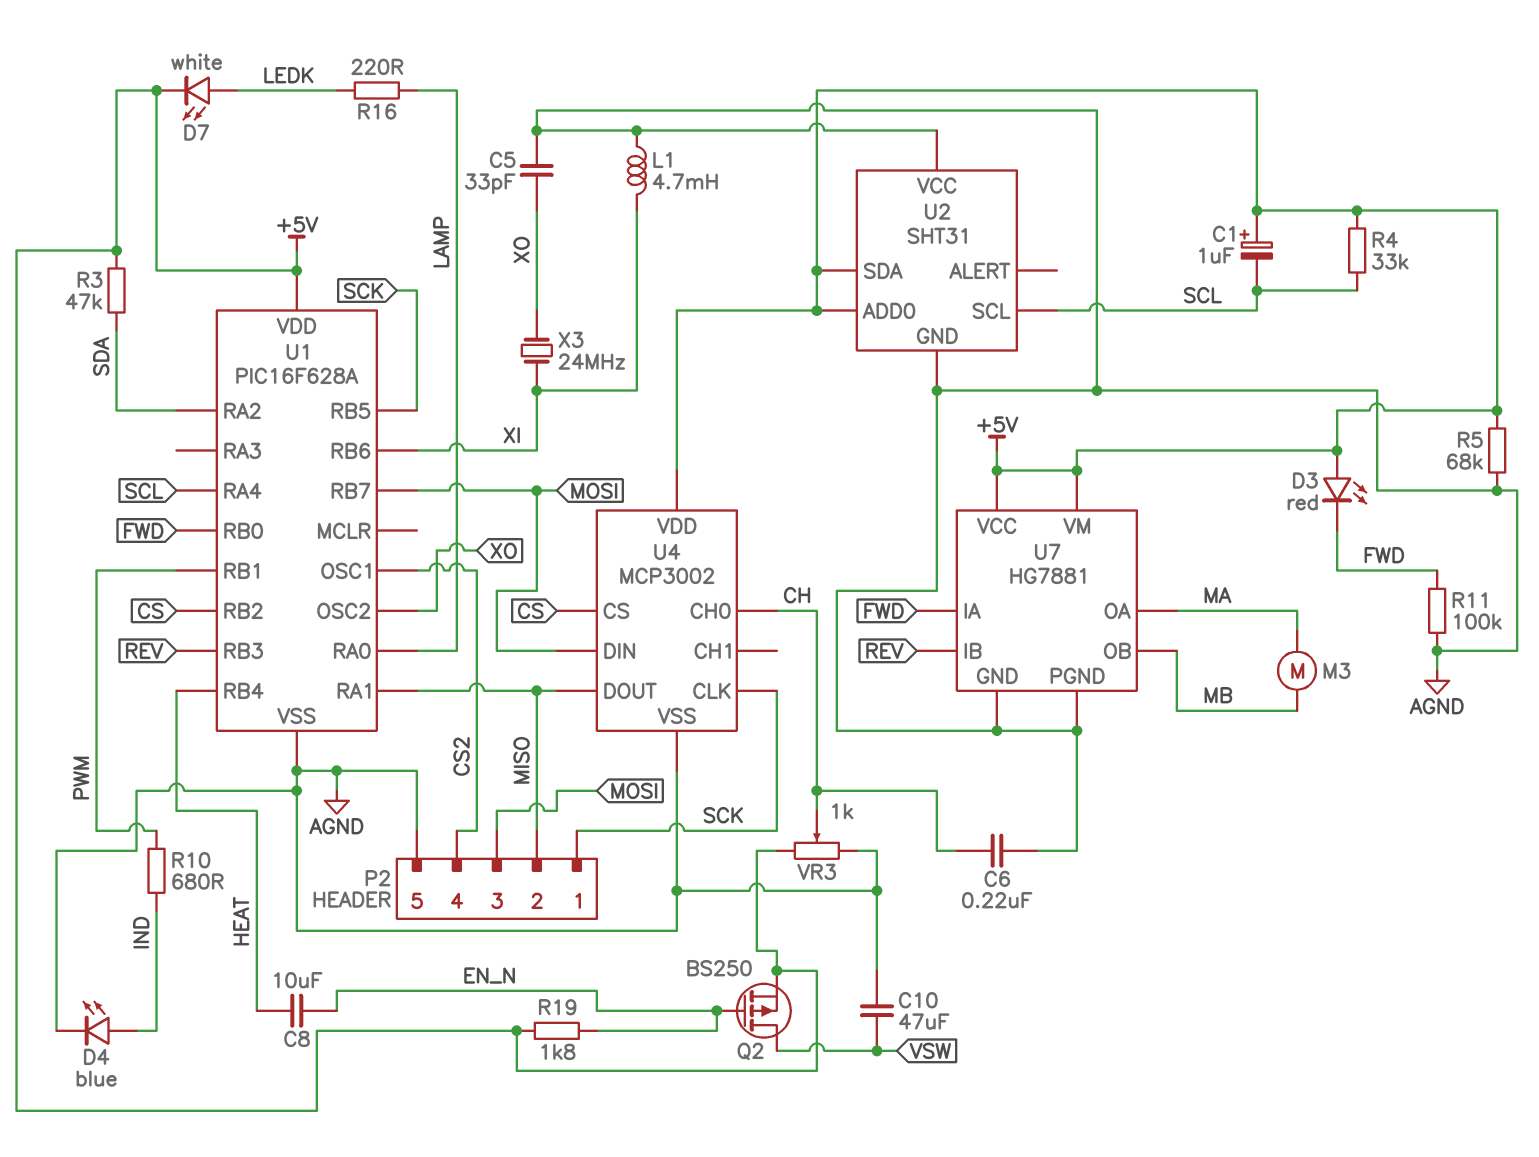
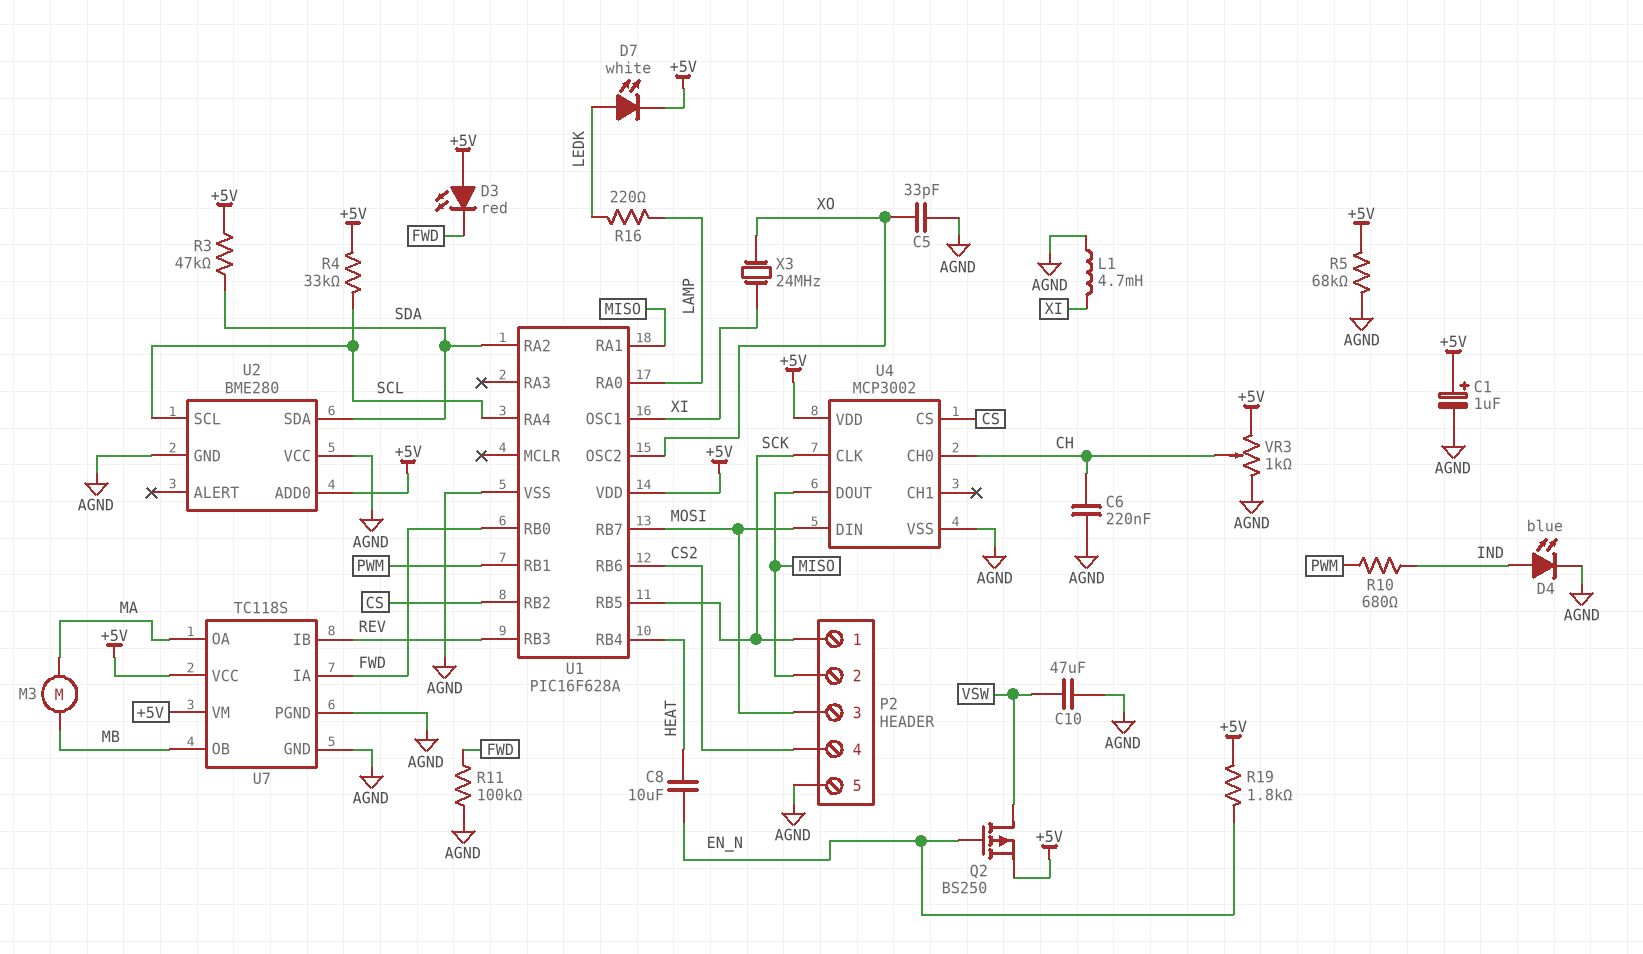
C1: 1uF (plus +5V, minus SCL) -> 1uF (plus +5V, minus AGND)
U1 pin OSC1: CS2 -> XI
U1 pin RB6: XI -> CS2
U2: SHT31 -> BME280
U2 pin SDA: +5V -> SDA
U7: HG7881 -> TC118S

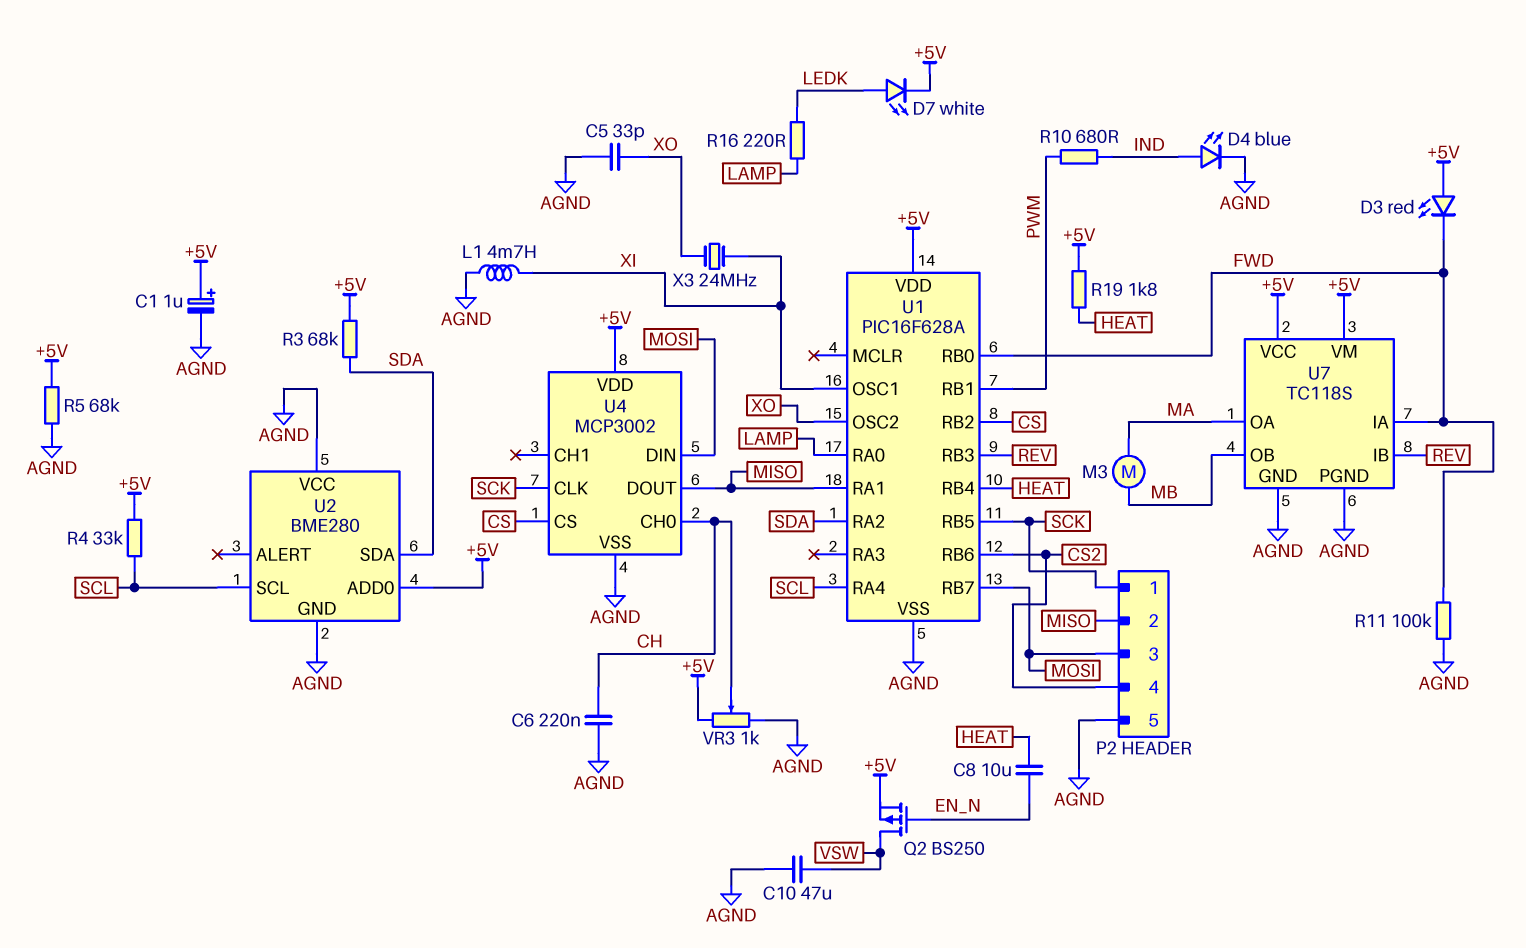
R3: 47k (+5V, SDA) -> 68k (+5V, SDA)
R19: 1.8k (+5V, EN_N) -> 1.8k (+5V, HEAT)

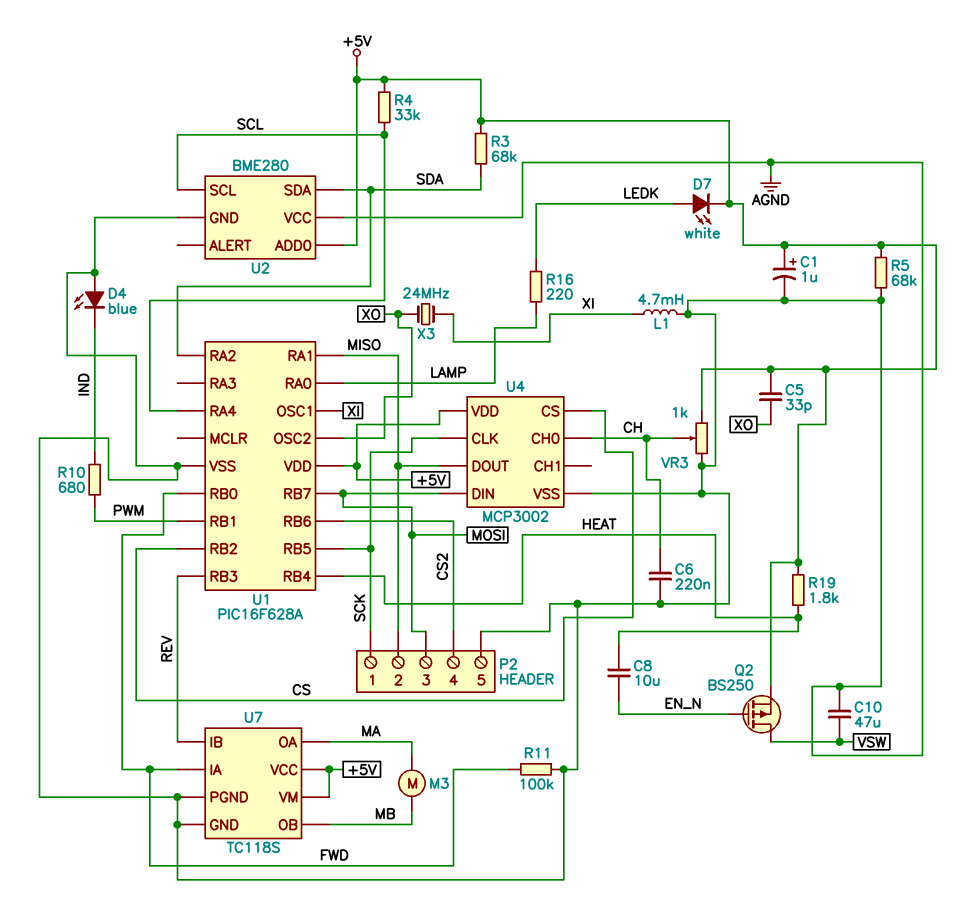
C5: 33pF (AGND, XO) -> 33pF (+5V, XO)
D3: LED red (A +5V, K FWD) -> none
D4: LED blue (A IND, K AGND) -> LED blue (A AGND, K IND)

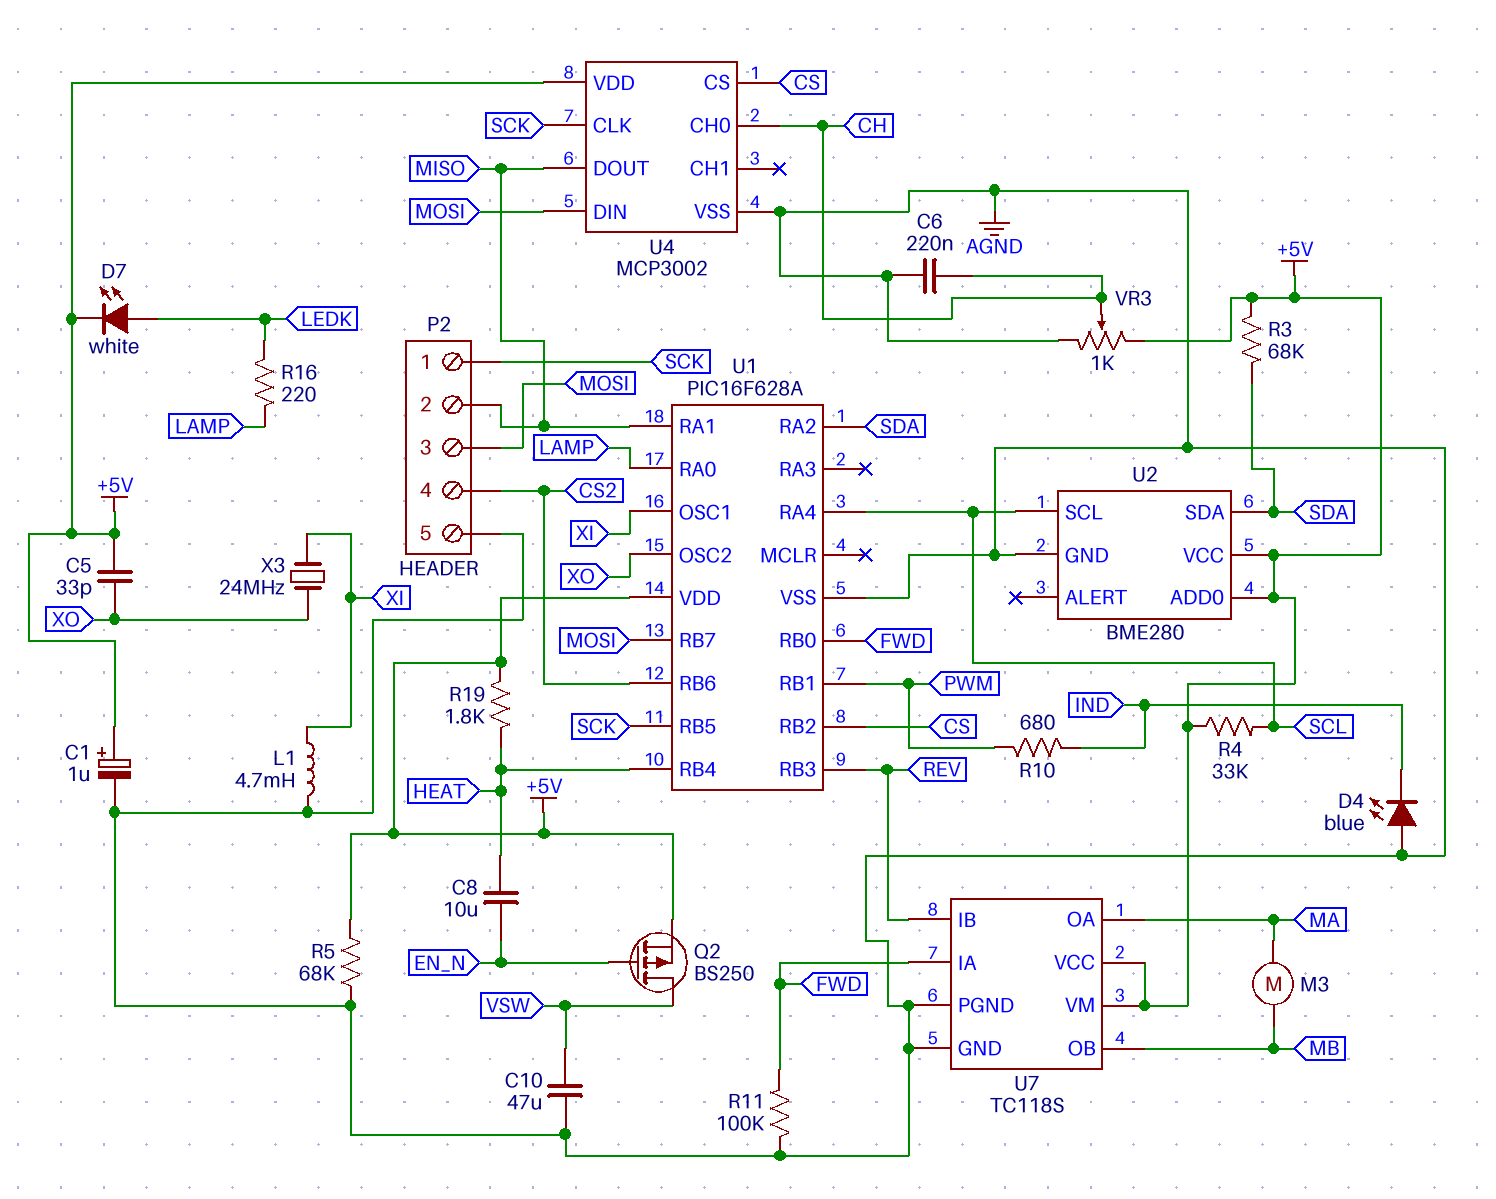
U2 pin VCC: AGND -> +5V

